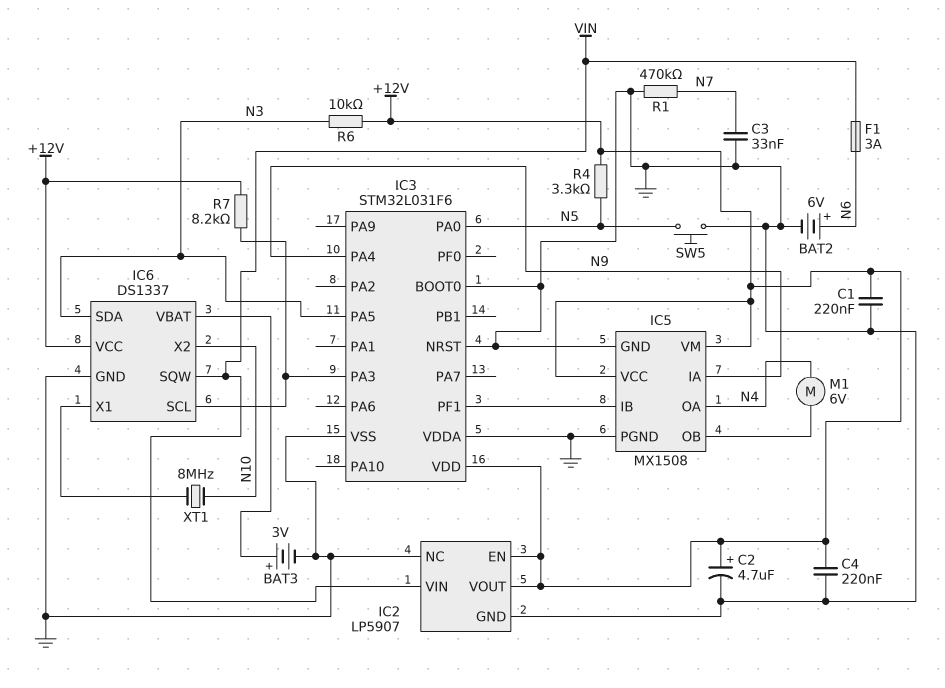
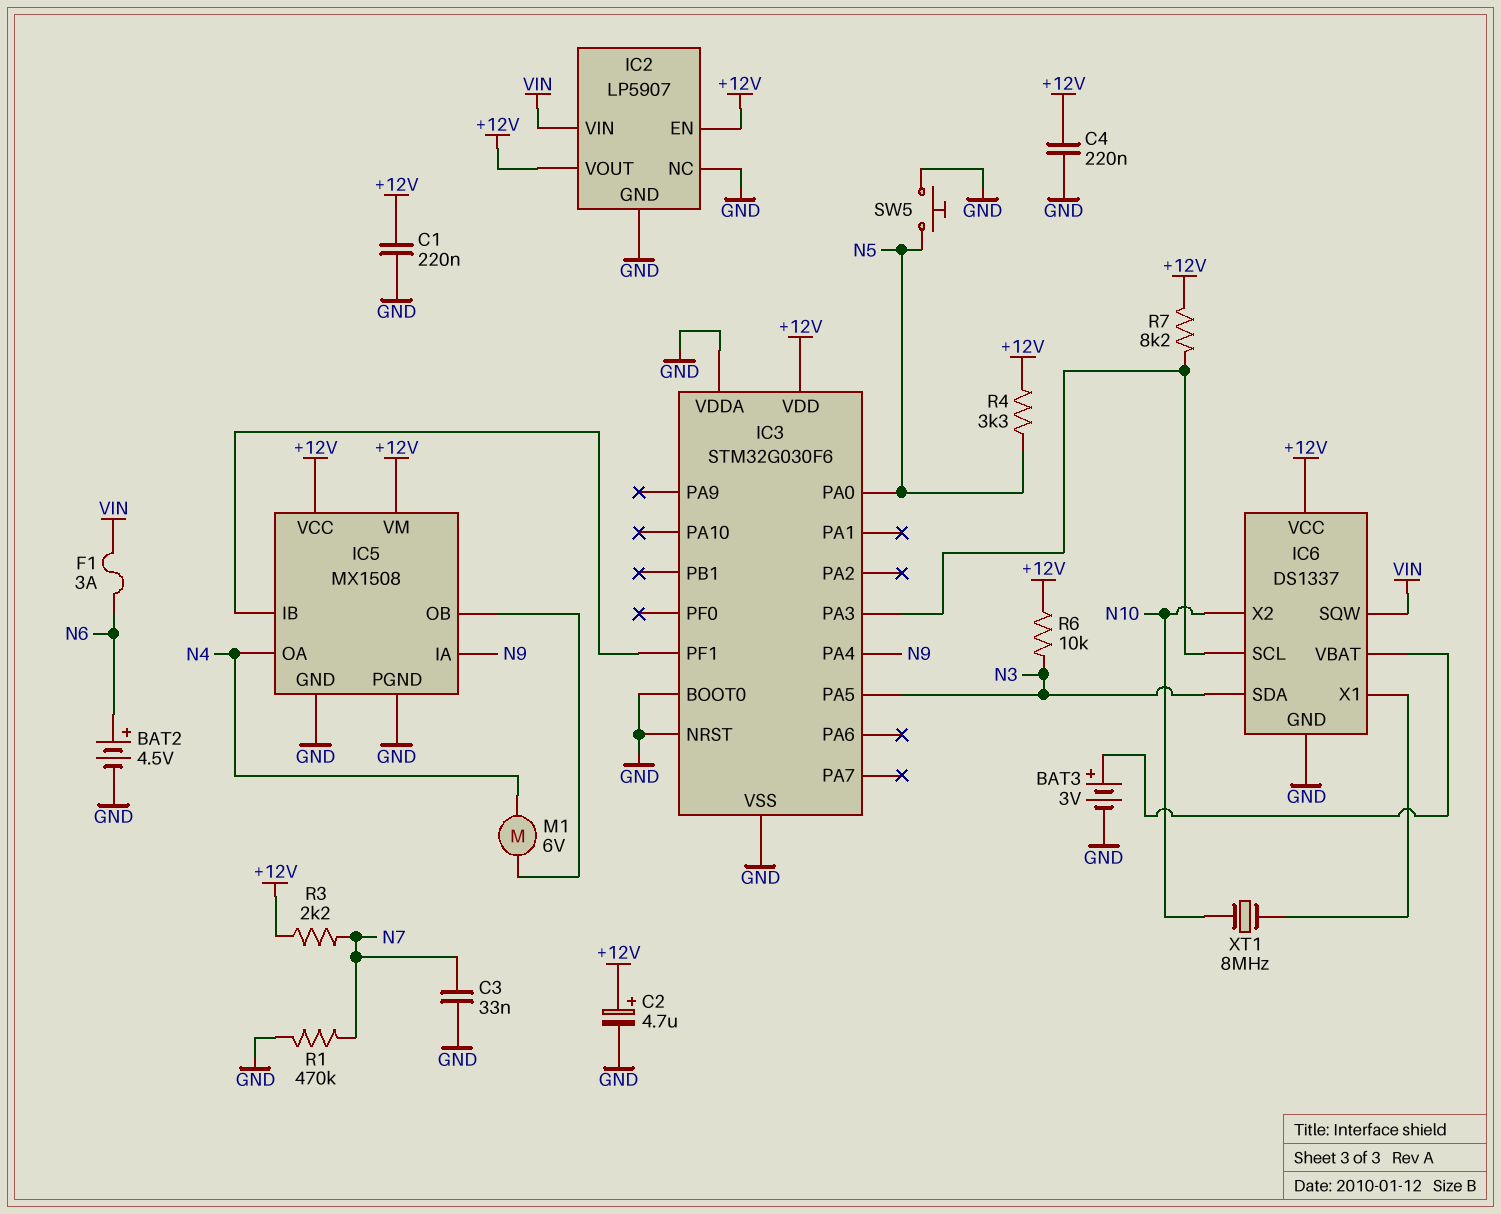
BAT2: 6V (plus N6, minus GND) -> 4.5V (plus N6, minus GND)
IC3: STM32L031F6 -> STM32G030F6
R3: none -> 2.2k (+12V, N7)

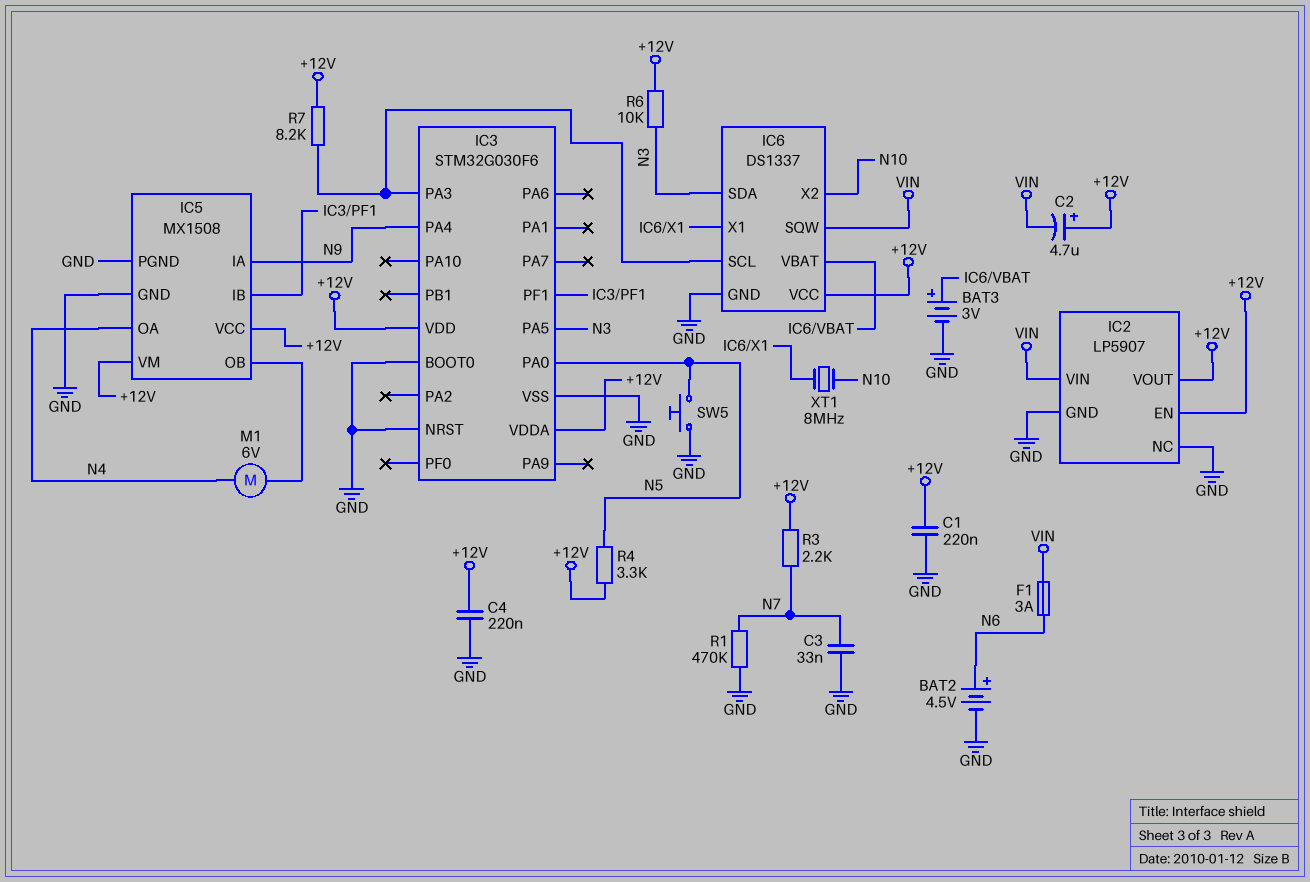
C2: 4.7uF (plus +12V, minus GND) -> 4.7uF (plus +12V, minus VIN)
IC3 pin VDDA: GND -> +12V

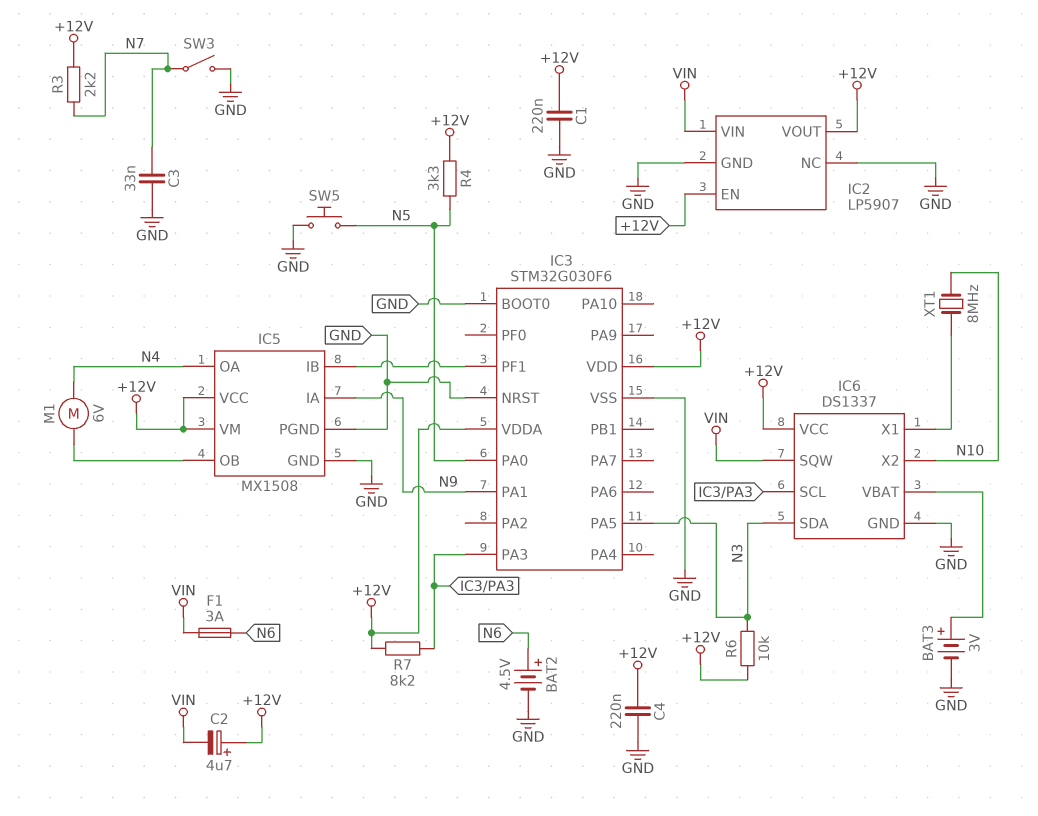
IC3 pin PA1: none -> N9
IC3 pin PA4: N9 -> none
R1: 470k (GND, N7) -> none
SW3: none -> switch (GND, N7)

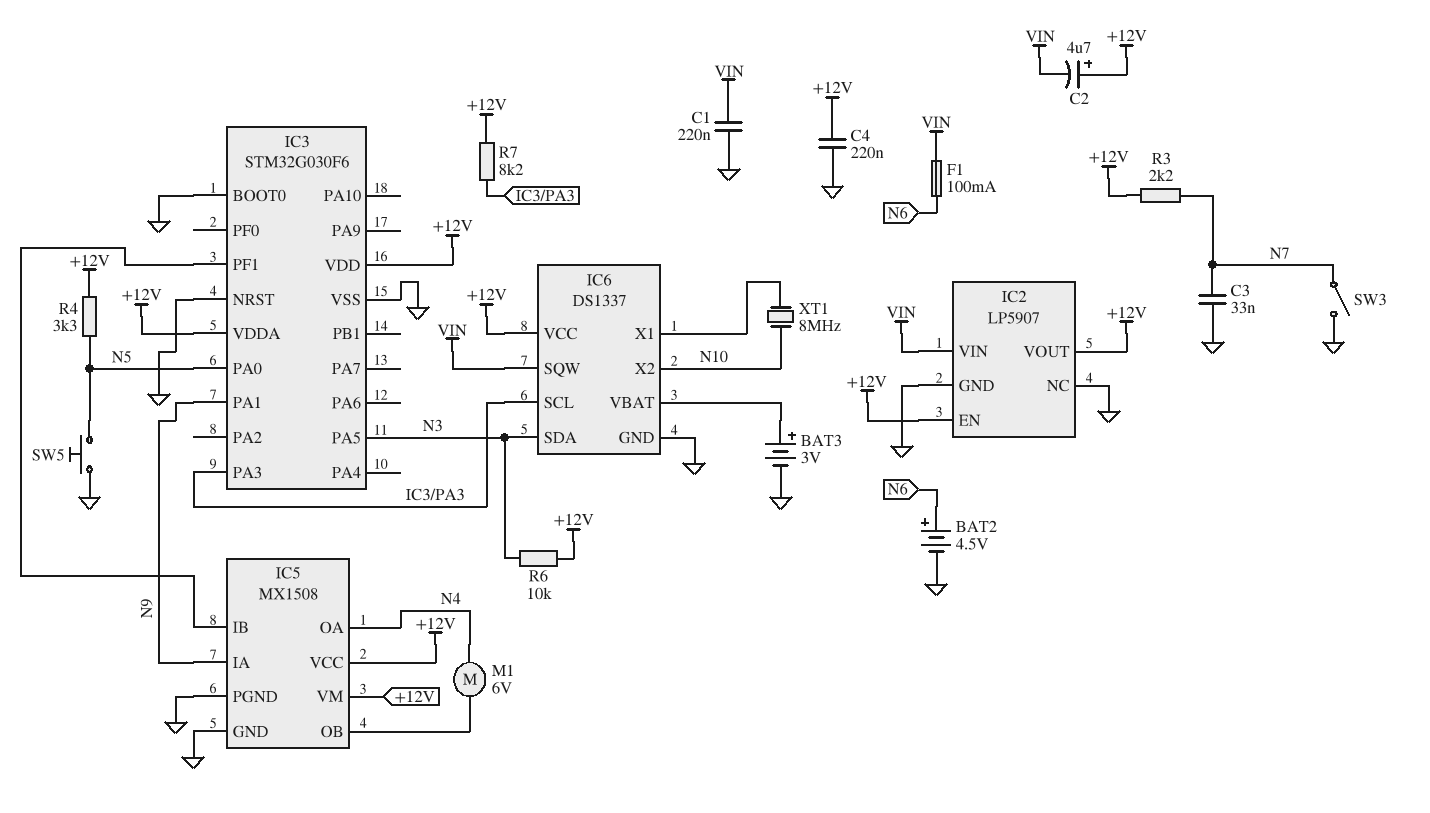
C1: 220nF (+12V, GND) -> 220nF (GND, VIN)
F1: 3A (N6, VIN) -> 100mA (N6, VIN)

